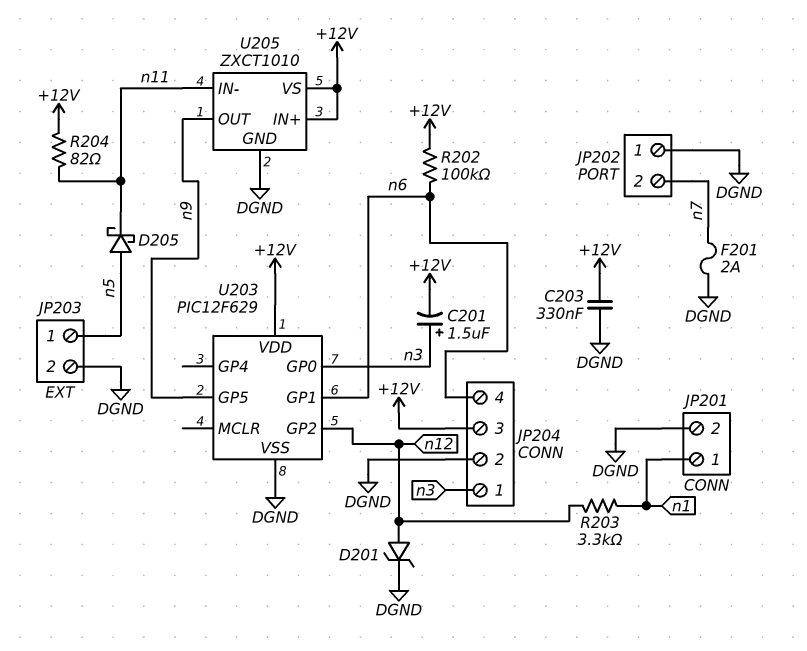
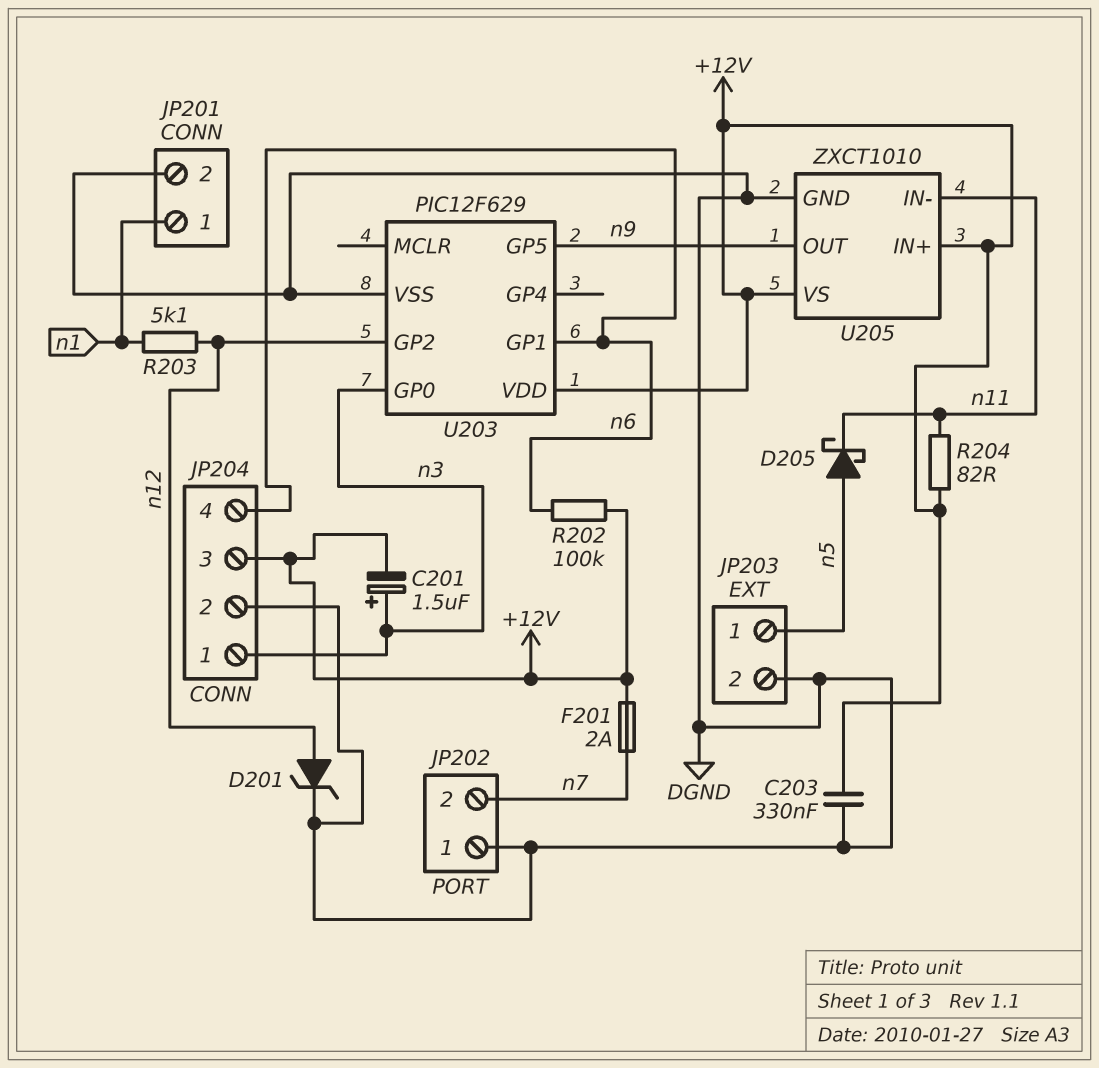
F201: 2A (DGND, n7) -> 2A (+12V, n7)
R203: 3.3k (n1, n12) -> 5.1k (n1, n12)

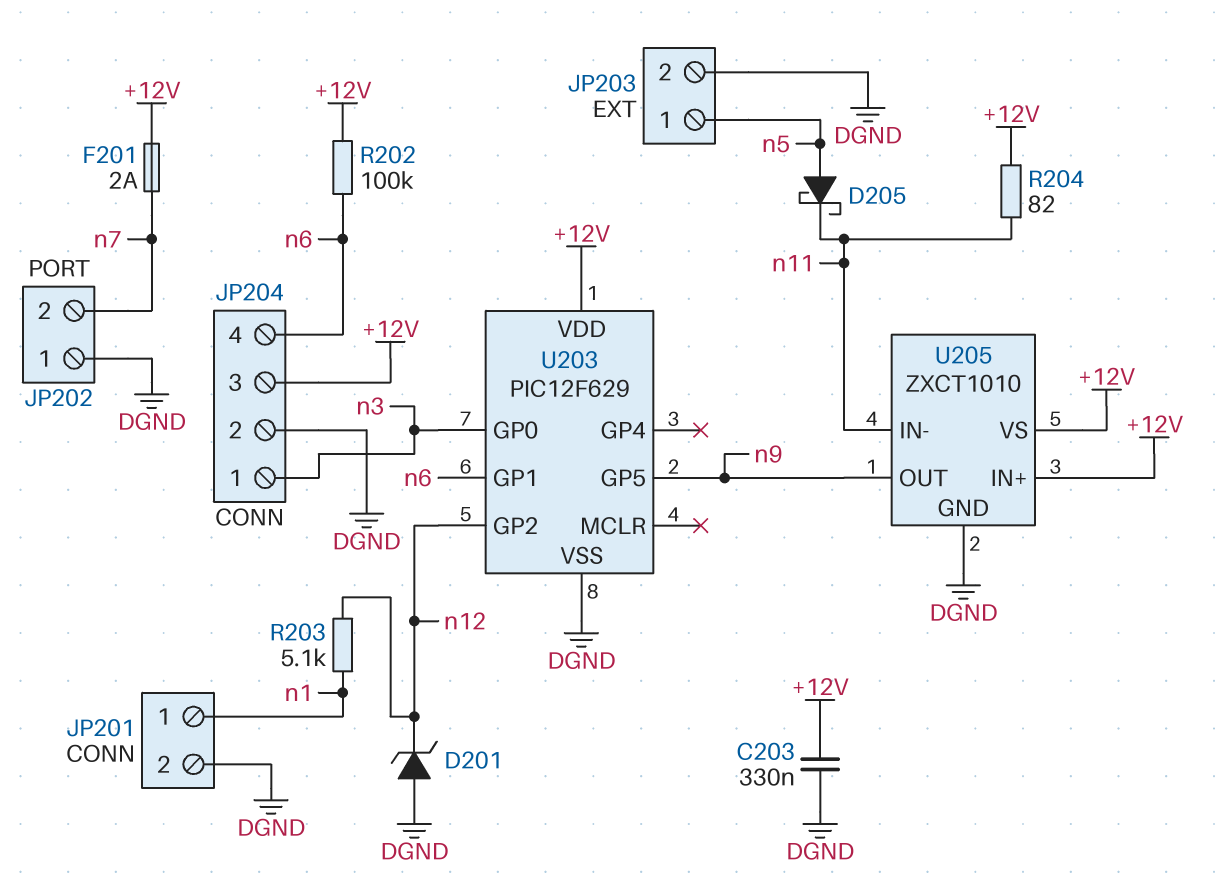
C201: 1.5uF (plus n3, minus +12V) -> none
D201: zener (A n12, K DGND) -> zener (A DGND, K n12)

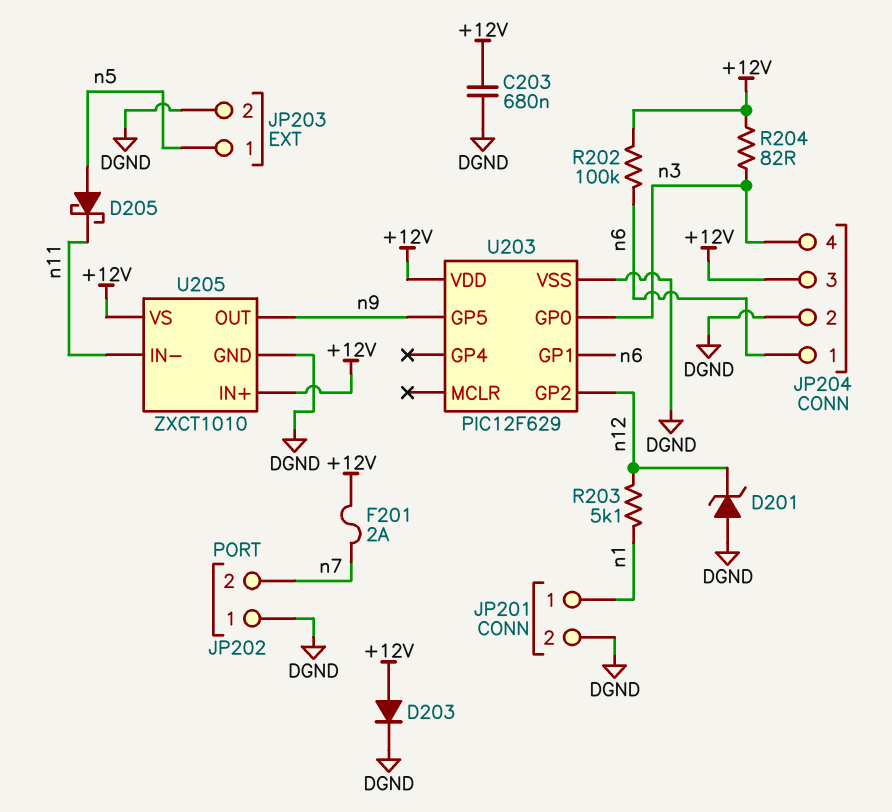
C203: 330nF (+12V, DGND) -> 680nF (+12V, DGND)
D203: none -> diode (A +12V, K DGND)
JP204 pin 1: n3 -> n6
JP204 pin 4: n6 -> n3
R204: 82 (+12V, n11) -> 82 (+12V, n3)

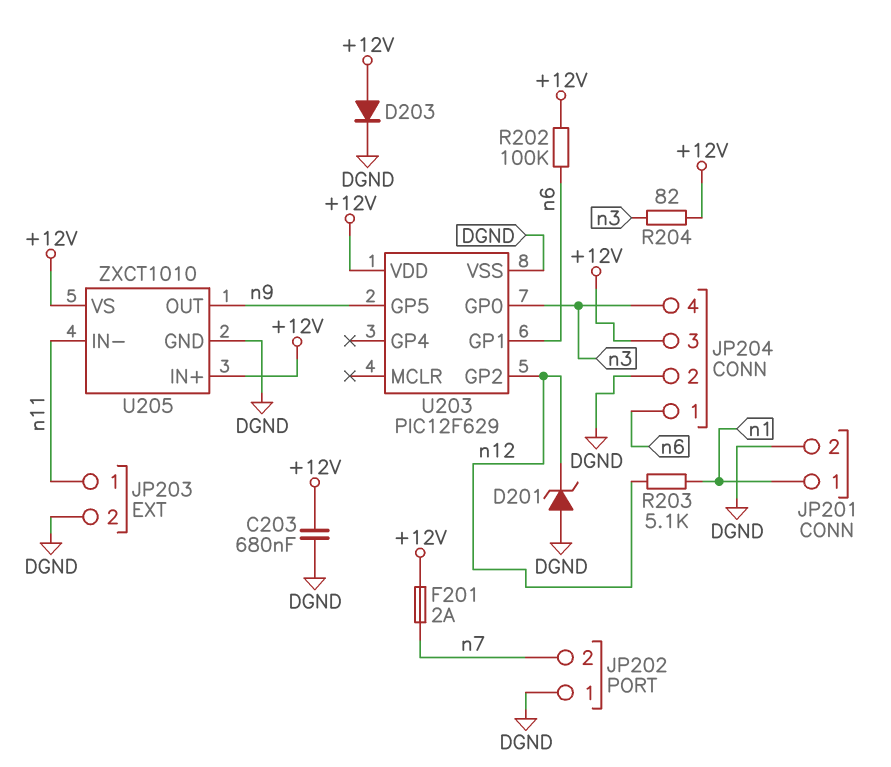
D205: schottky (A n5, K n11) -> none
JP203 pin 1: n5 -> n11

